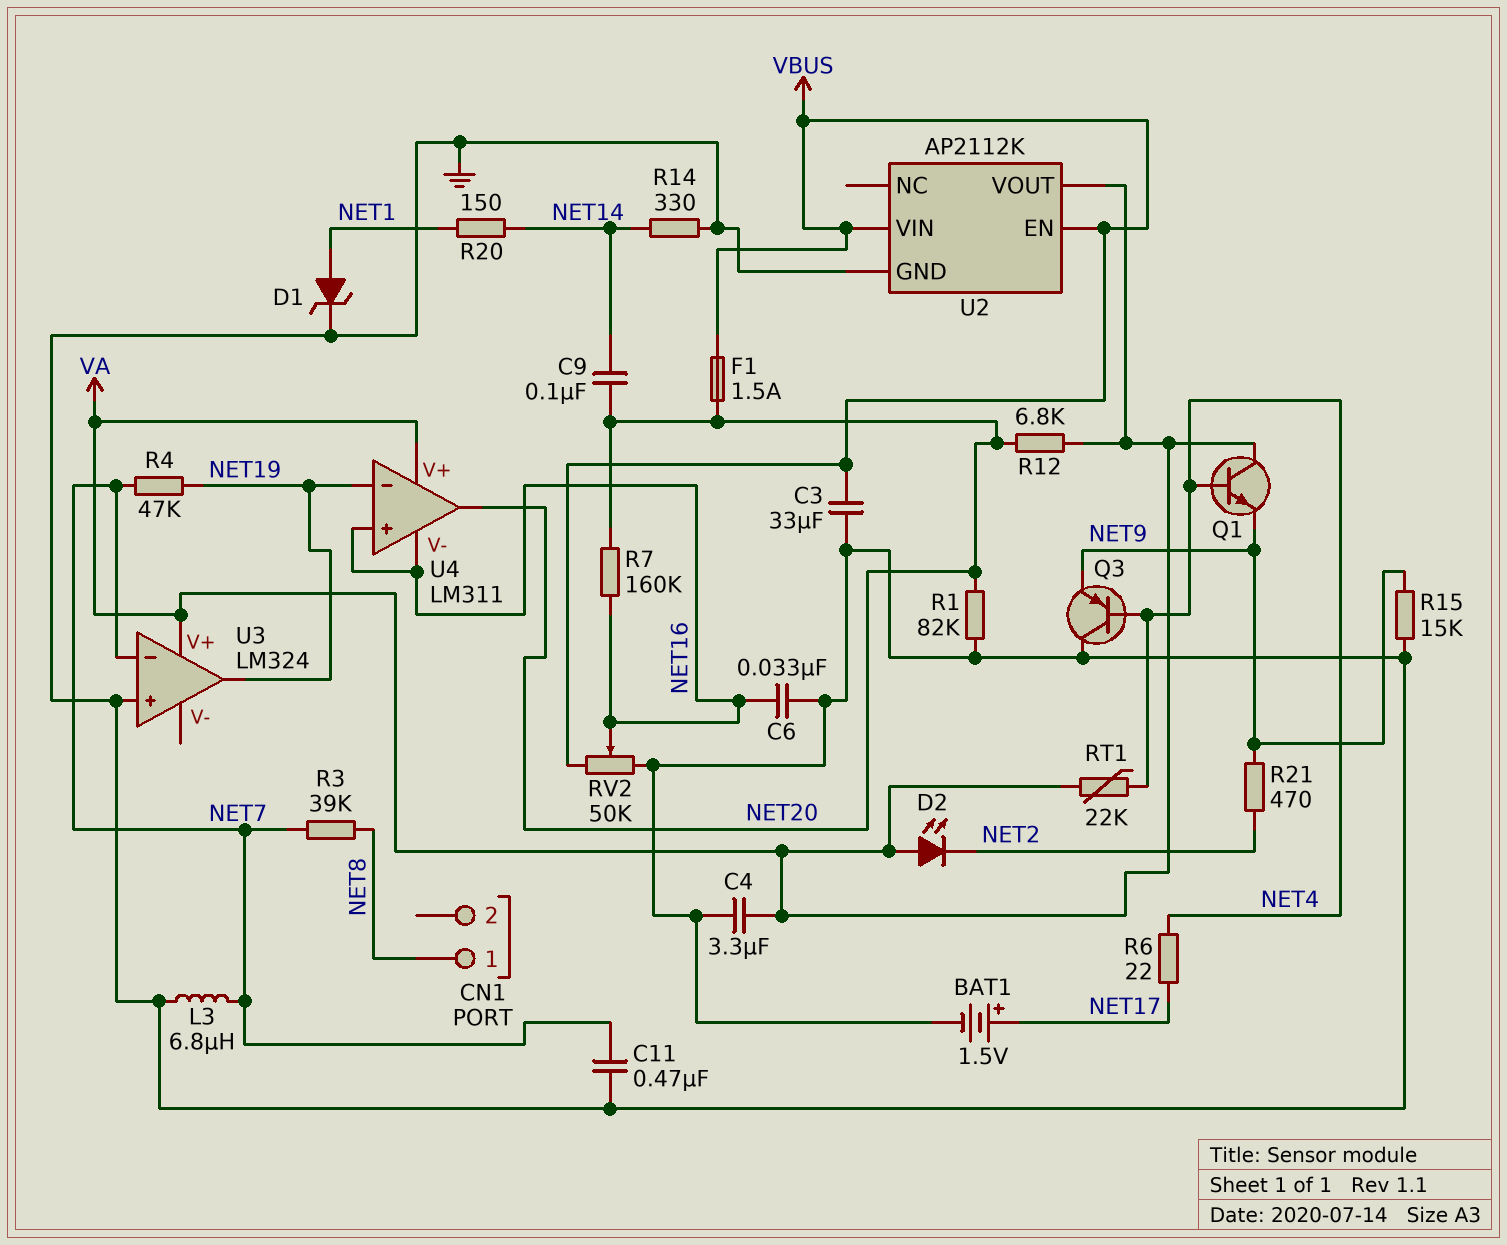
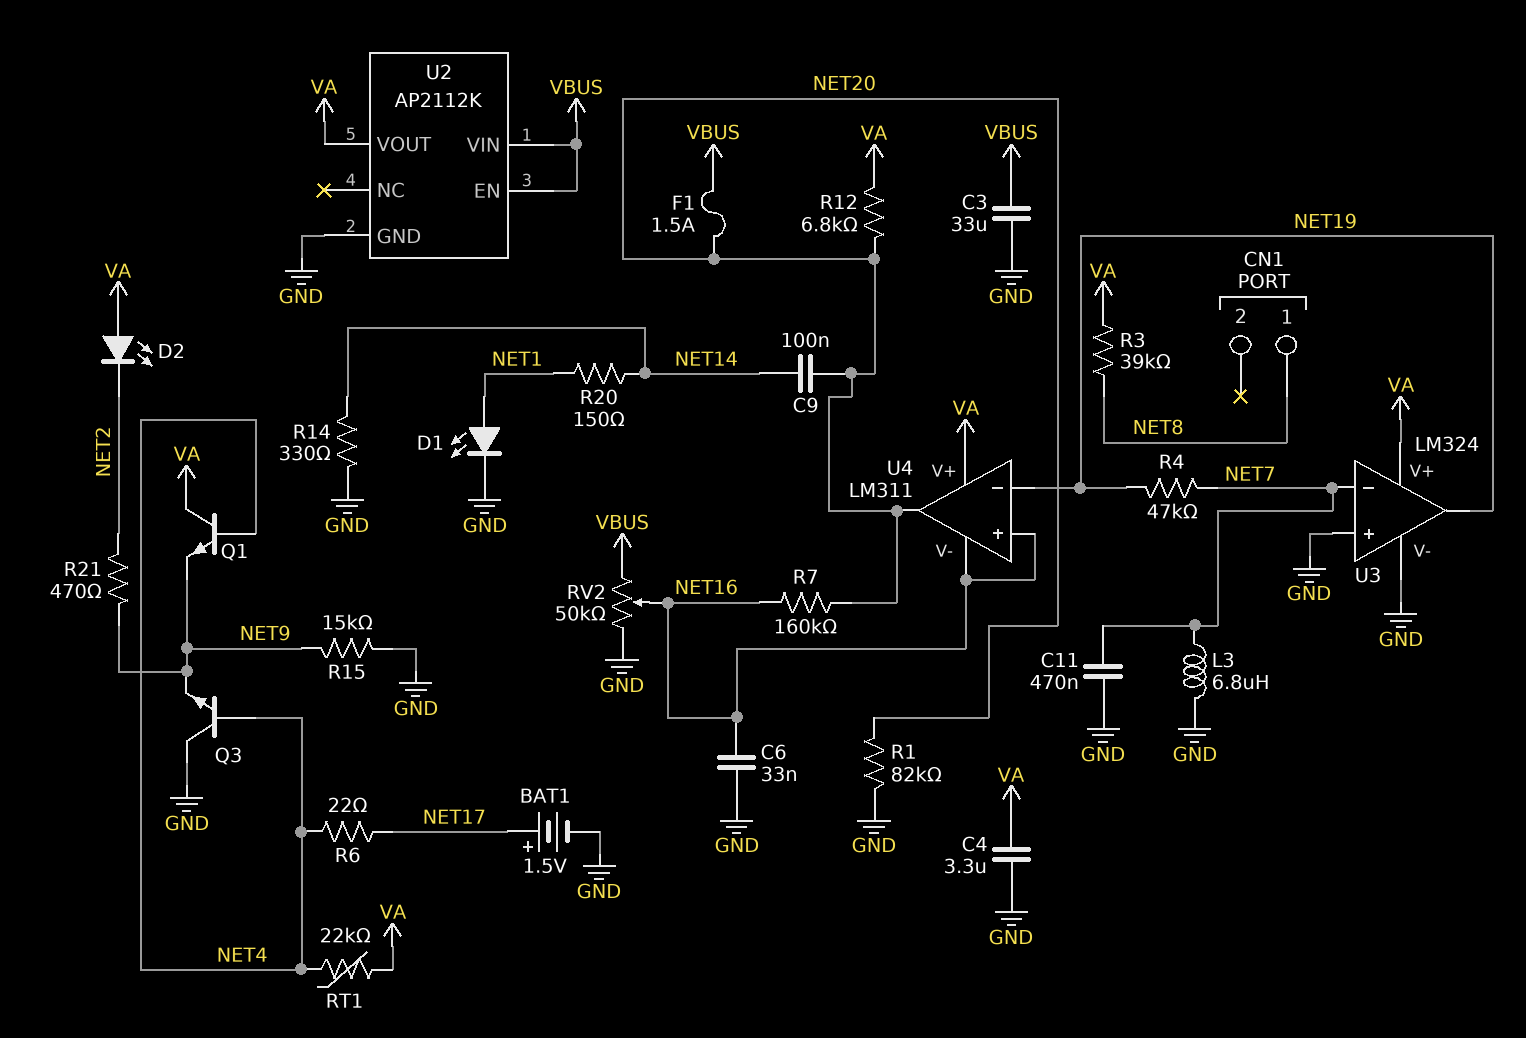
D1: zener (A NET1, K GND) -> LED (A NET1, K GND)
Q3: PNP (B NET4, C GND, E NET9) -> NPN (B NET4, C GND, E NET9)
R3: 39k (NET7, NET8) -> 39k (NET8, VA)
U3 pin V-: none -> GND

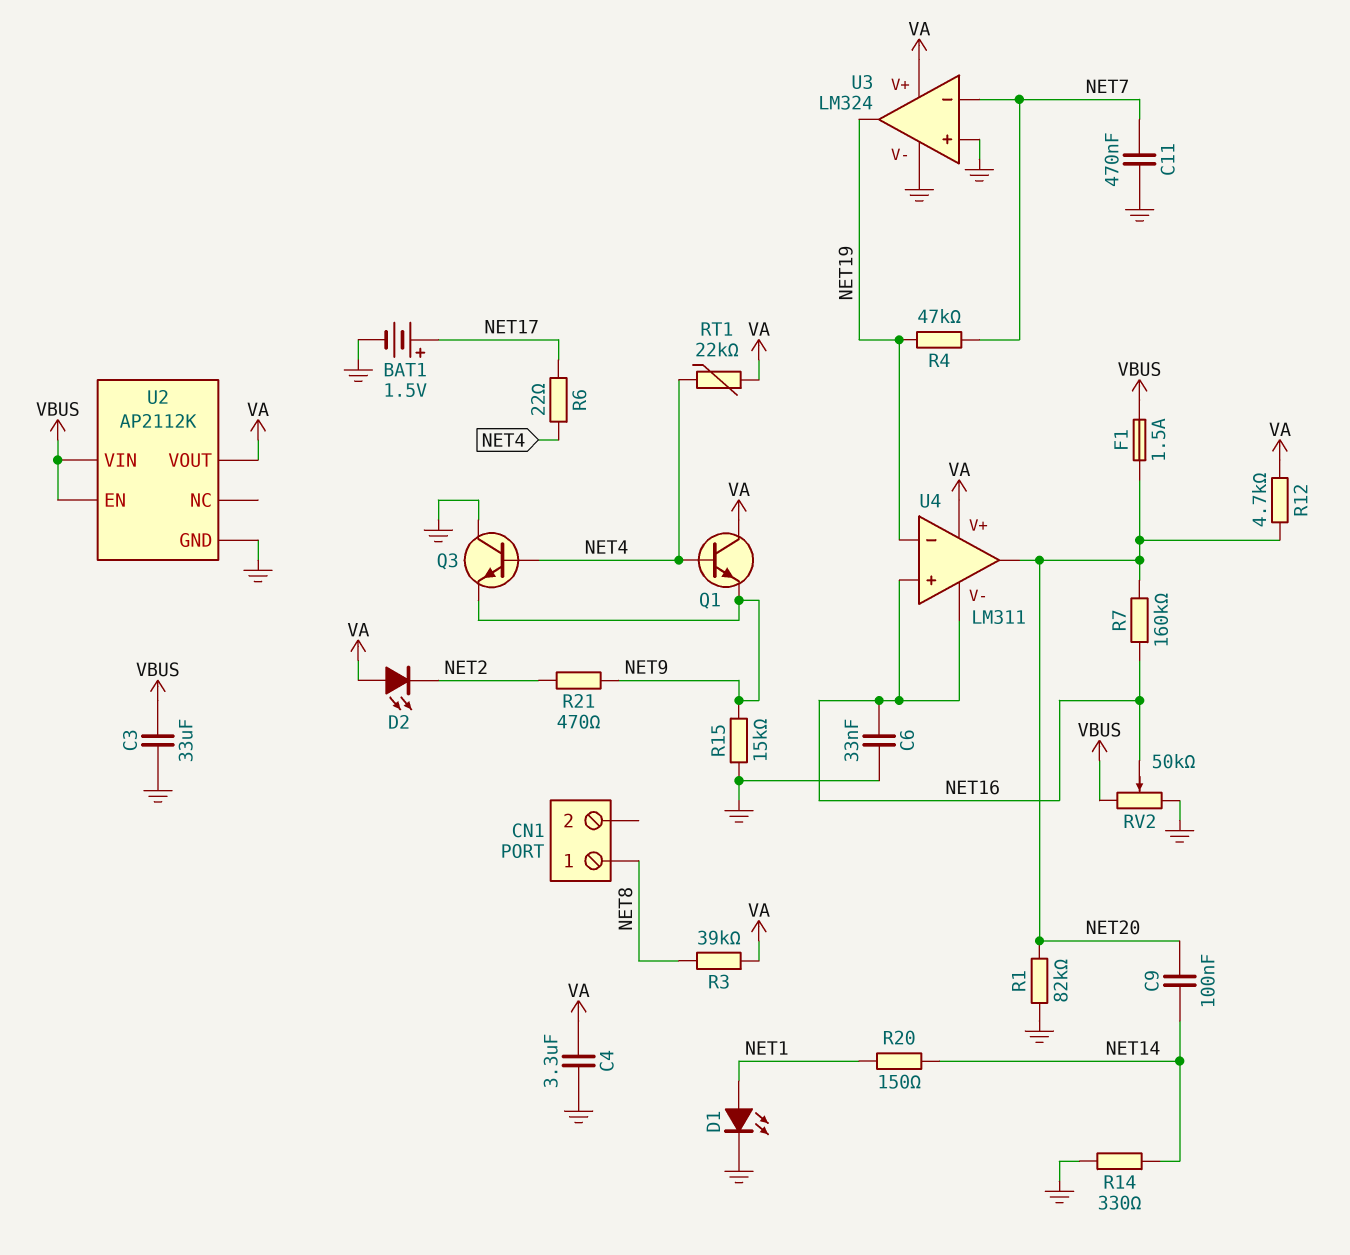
L3: 6.8uH (GND, NET7) -> none
R12: 6.8k (NET20, VA) -> 4.7k (NET20, VA)

